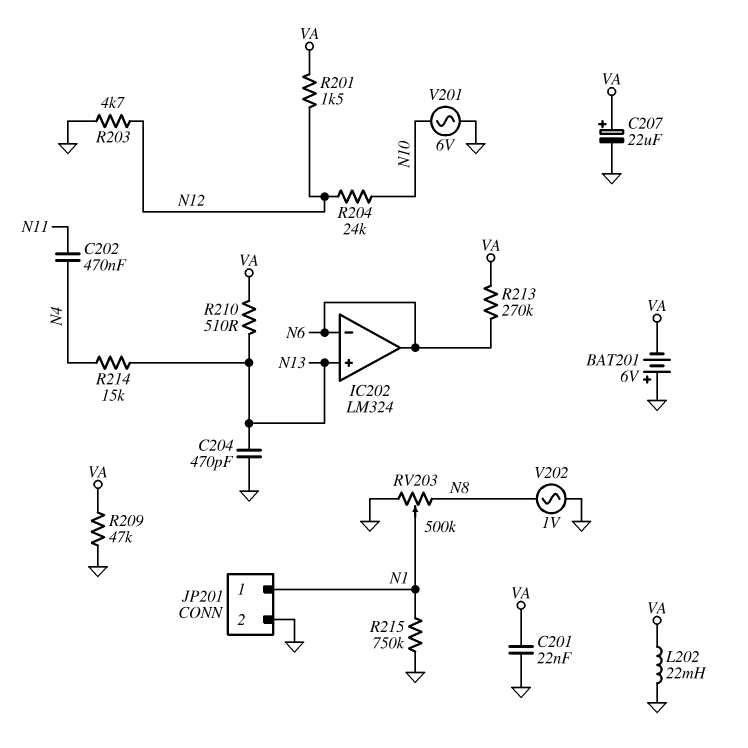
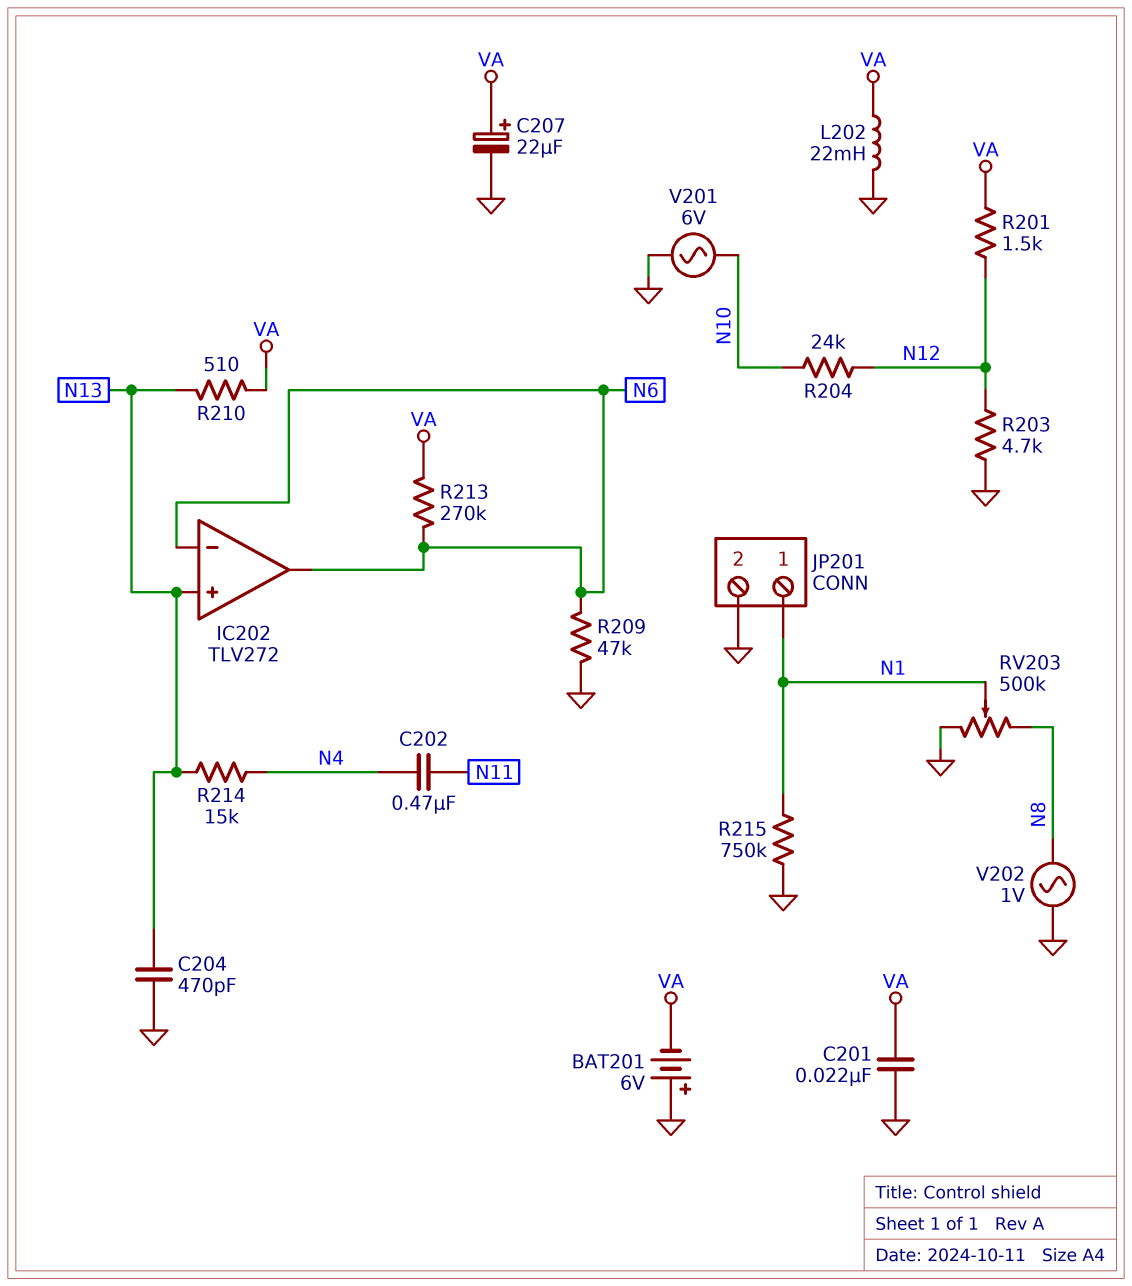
IC202: LM324 -> TLV272
R209: 47k (GND, VA) -> 47k (GND, N6)

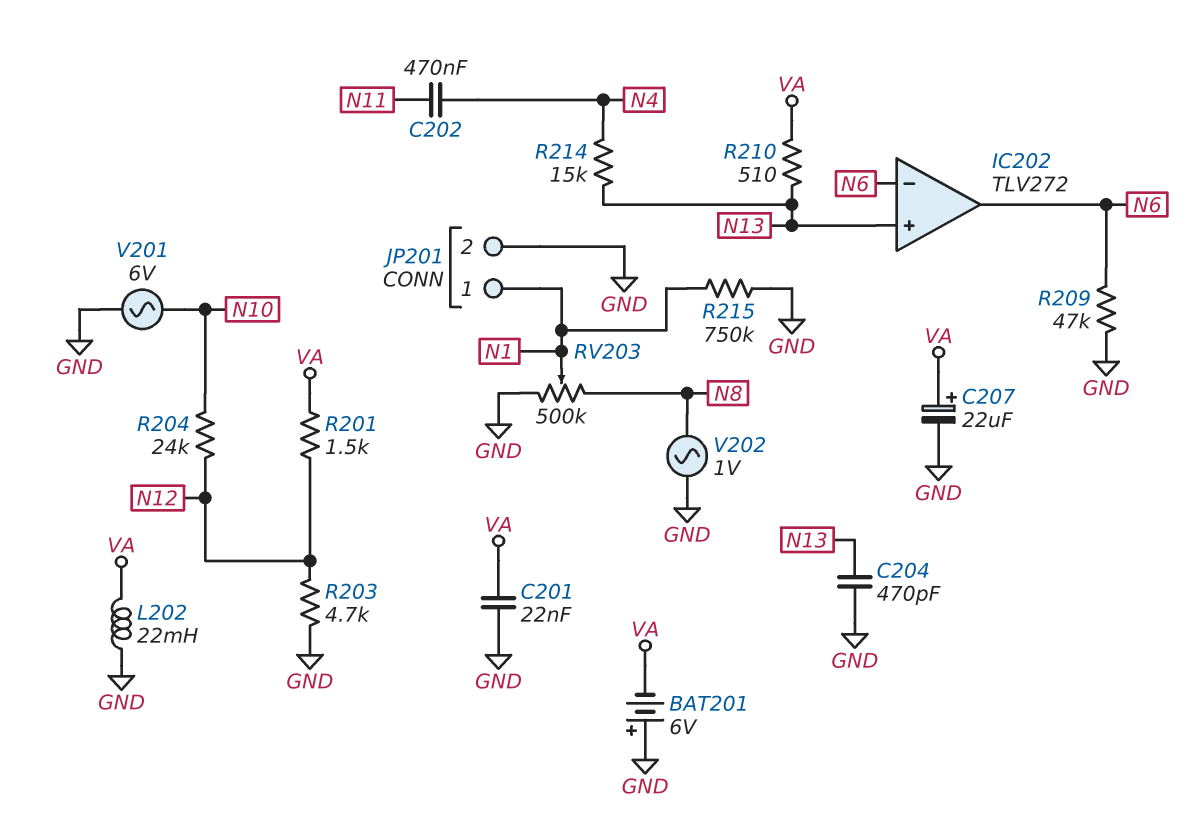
R213: 270k (N6, VA) -> none

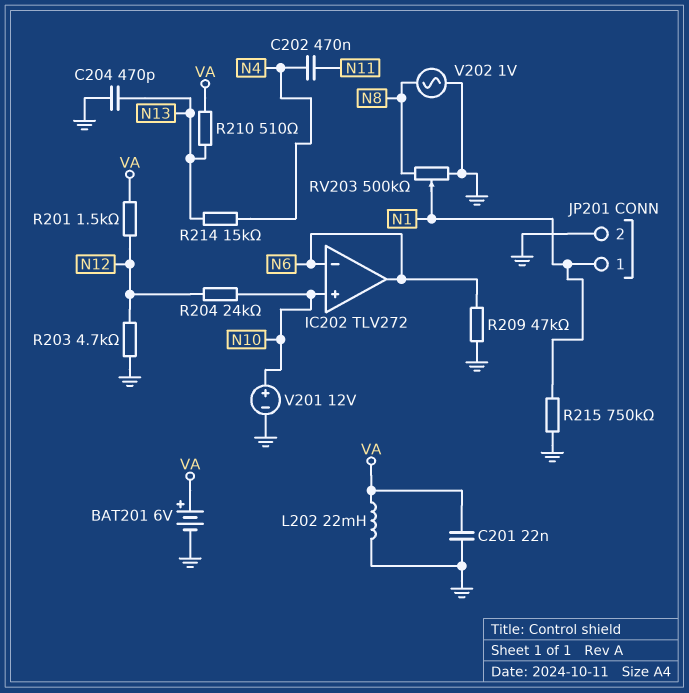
BAT201: 6V (plus GND, minus VA) -> 6V (plus VA, minus GND)
C207: 22uF (plus VA, minus GND) -> none
IC202 pin in+: N13 -> N10
V201: AC 6V (GND, N10) -> 12V (plus N10, minus GND)

